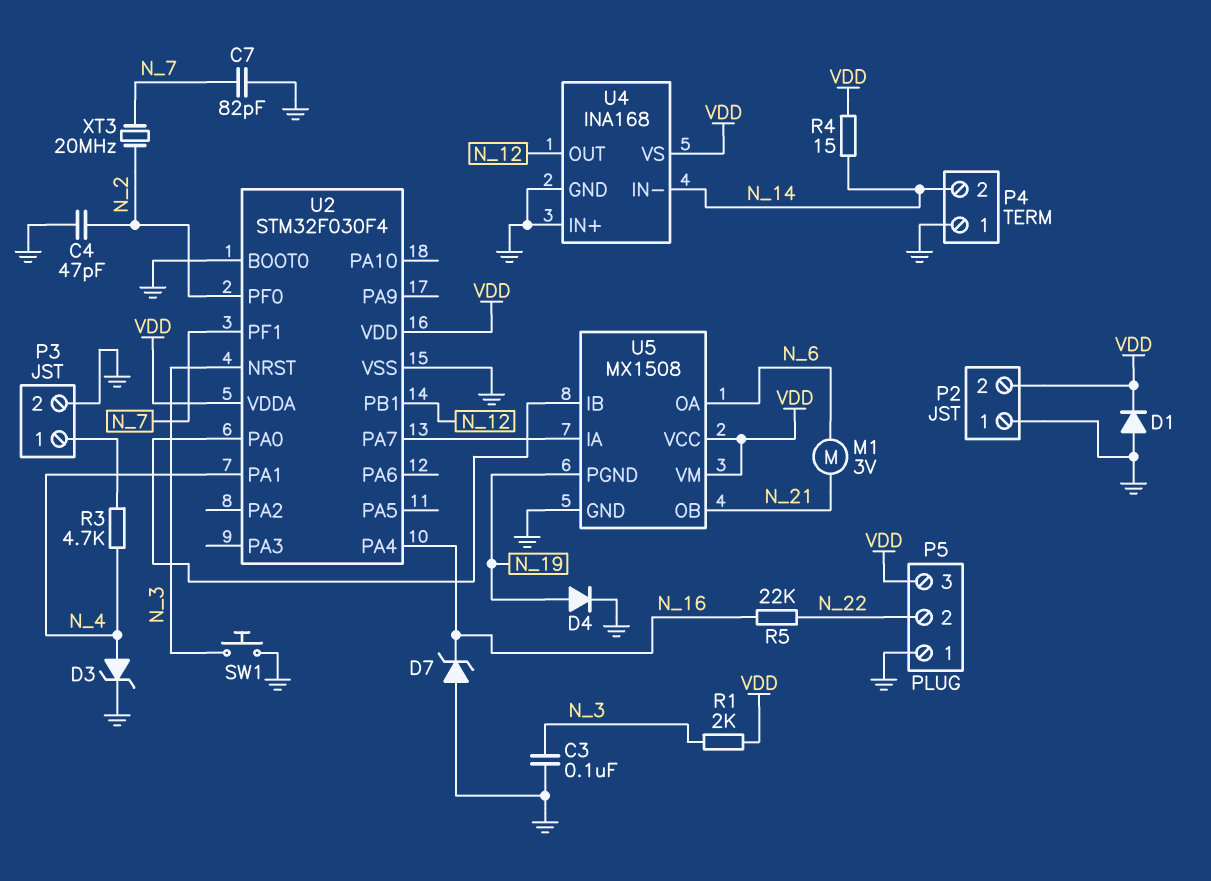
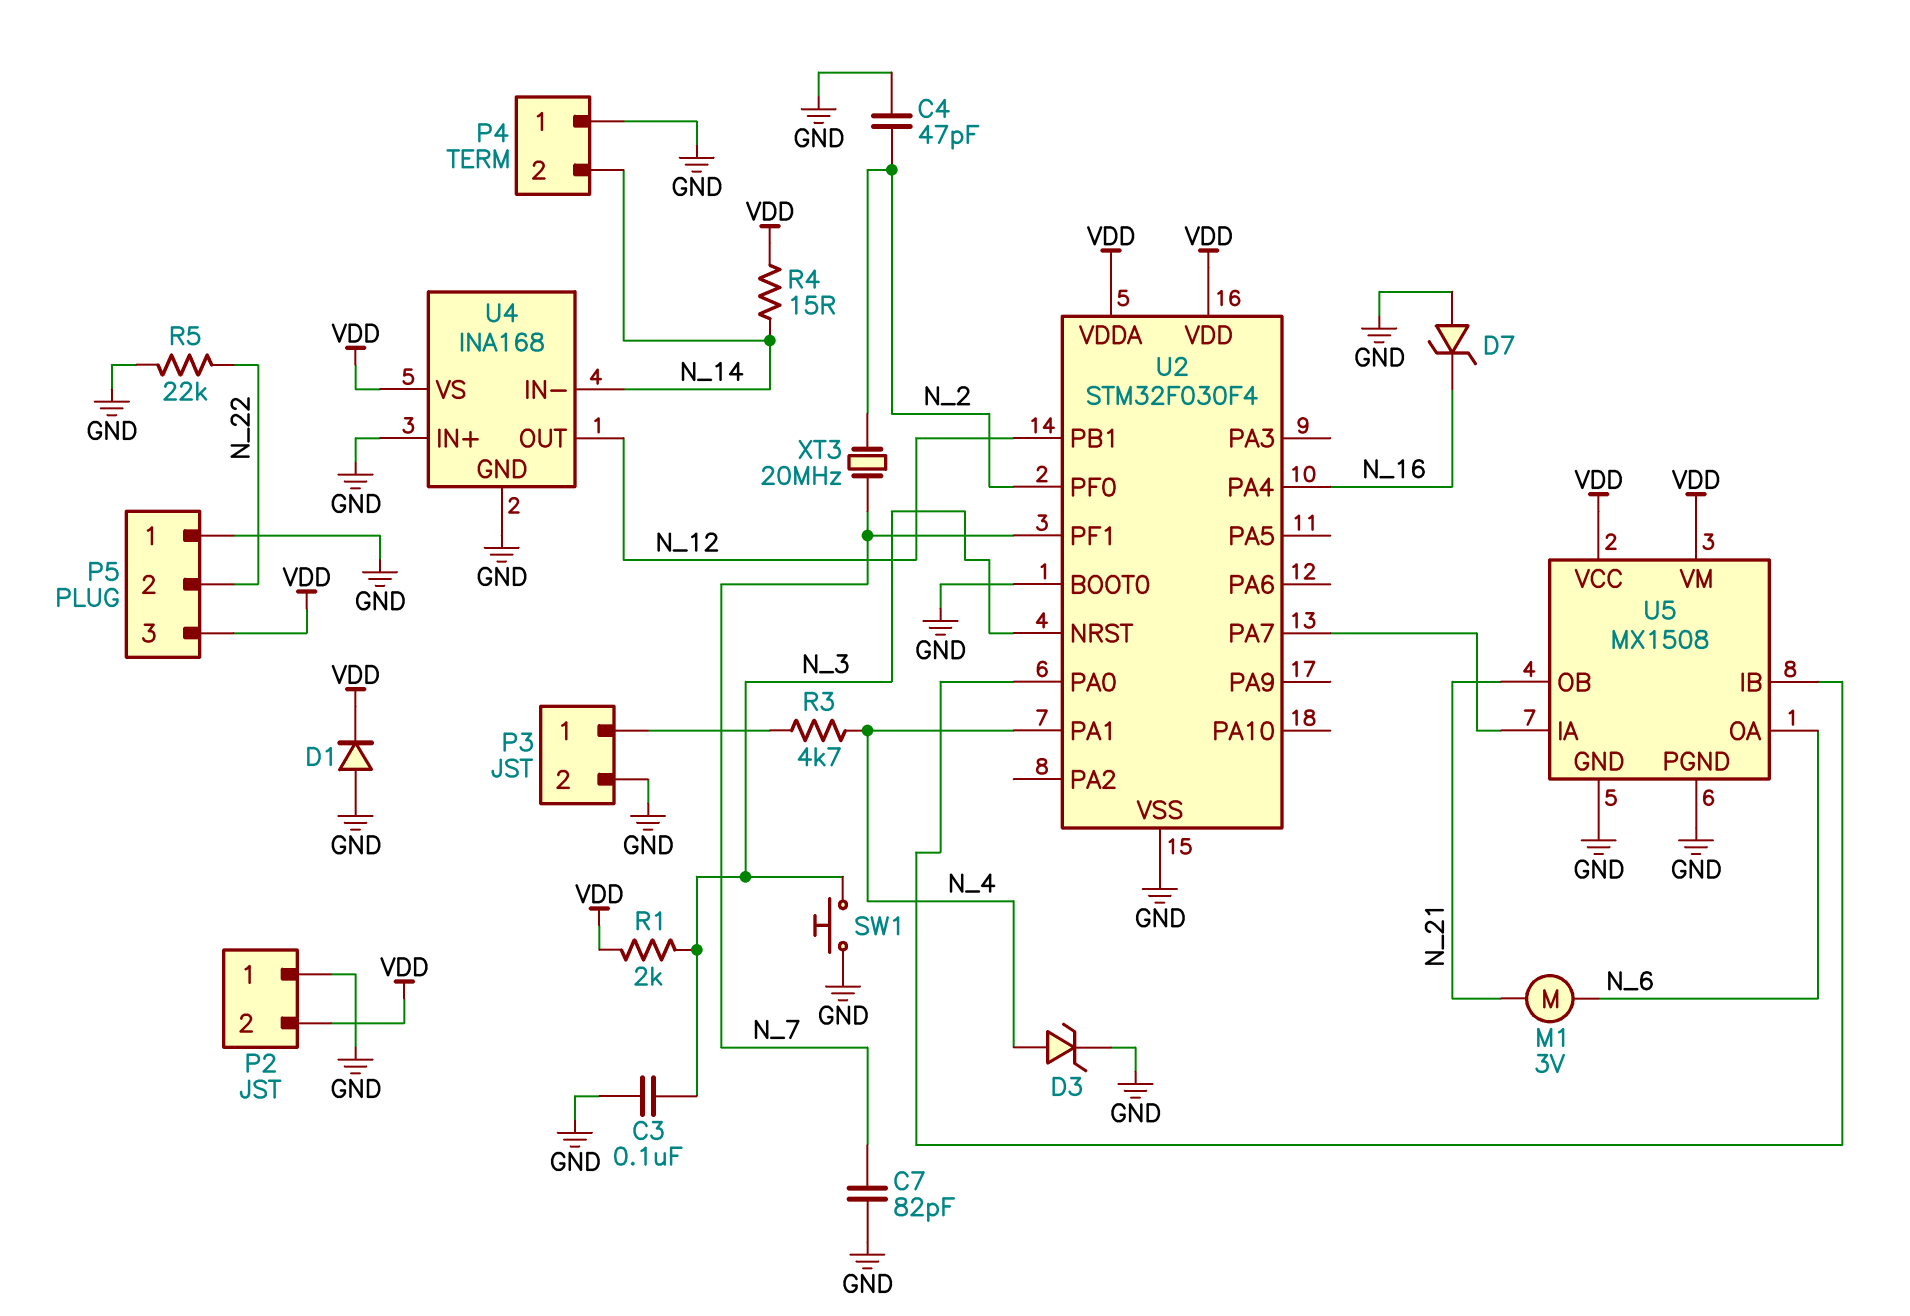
D4: diode (A N_19, K GND) -> none
R5: 22k (N_16, N_22) -> 22k (GND, N_22)
U5 pin PGND: N_19 -> GND

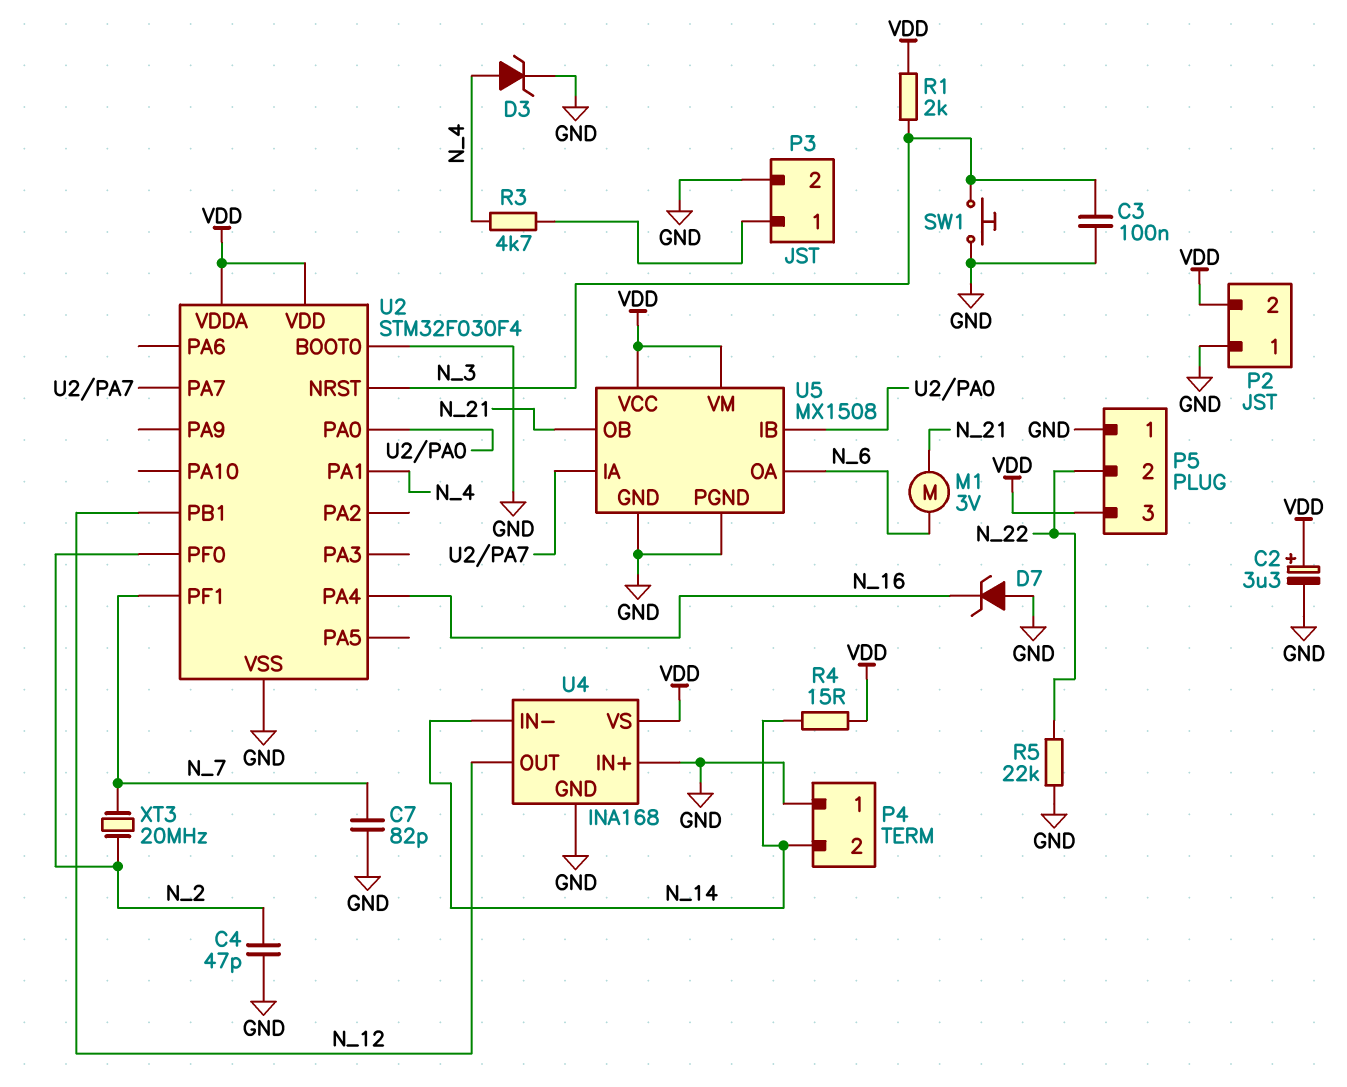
C2: none -> 3.3uF (plus VDD, minus GND)
D1: diode (A GND, K VDD) -> none

